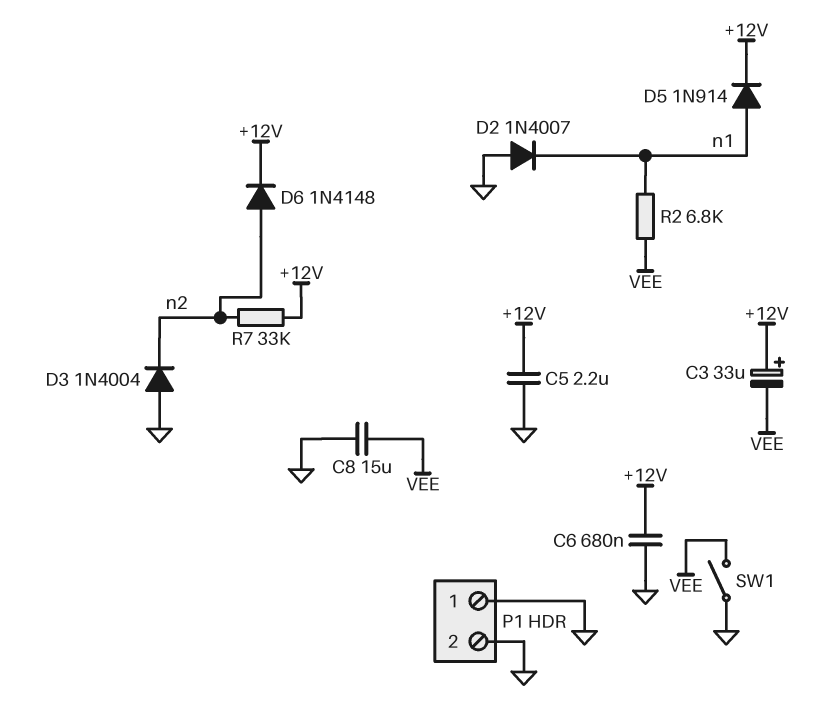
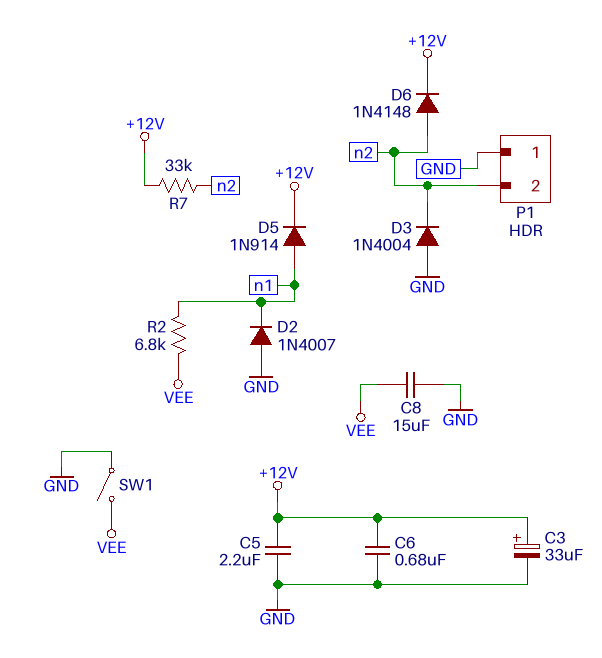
C3: 33uF (plus +12V, minus VEE) -> 33uF (plus +12V, minus GND)
P1 pin 2: GND -> n2

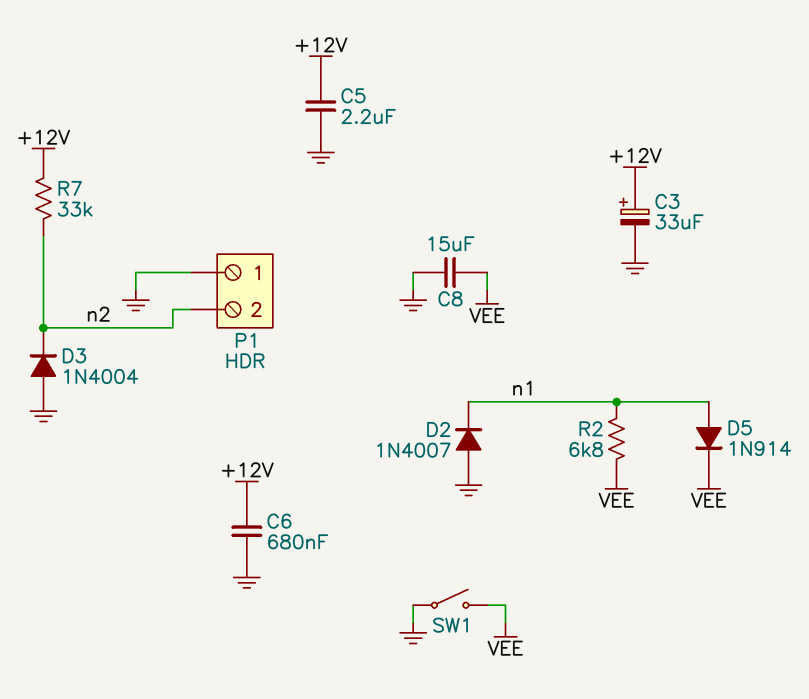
D5: diode 1N914 (A n1, K +12V) -> diode 1N914 (A n1, K VEE)
D6: diode 1N4148 (A n2, K +12V) -> none

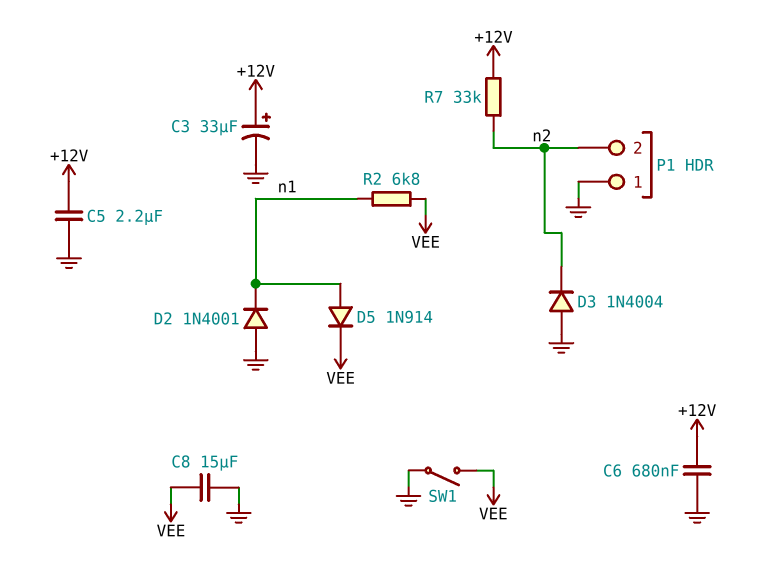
D2: diode 1N4007 (A GND, K n1) -> diode 1N4001 (A GND, K n1)

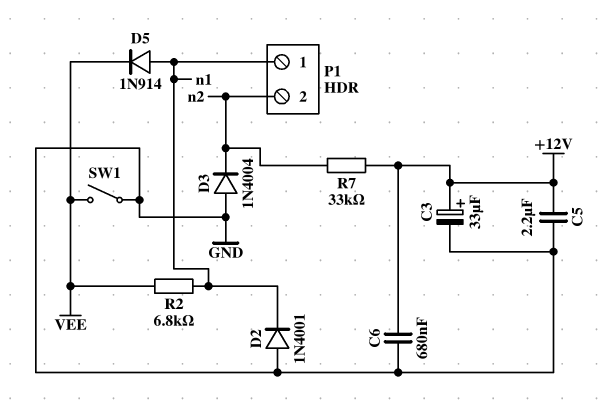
C8: 15uF (GND, VEE) -> none
P1 pin 1: GND -> n1

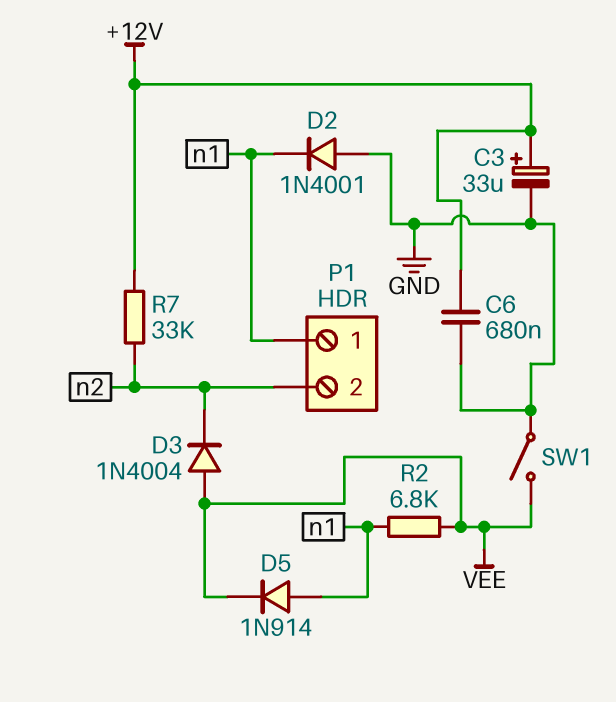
C5: 2.2uF (+12V, GND) -> none
D3: diode 1N4004 (A GND, K n2) -> diode 1N4004 (A VEE, K n2)

